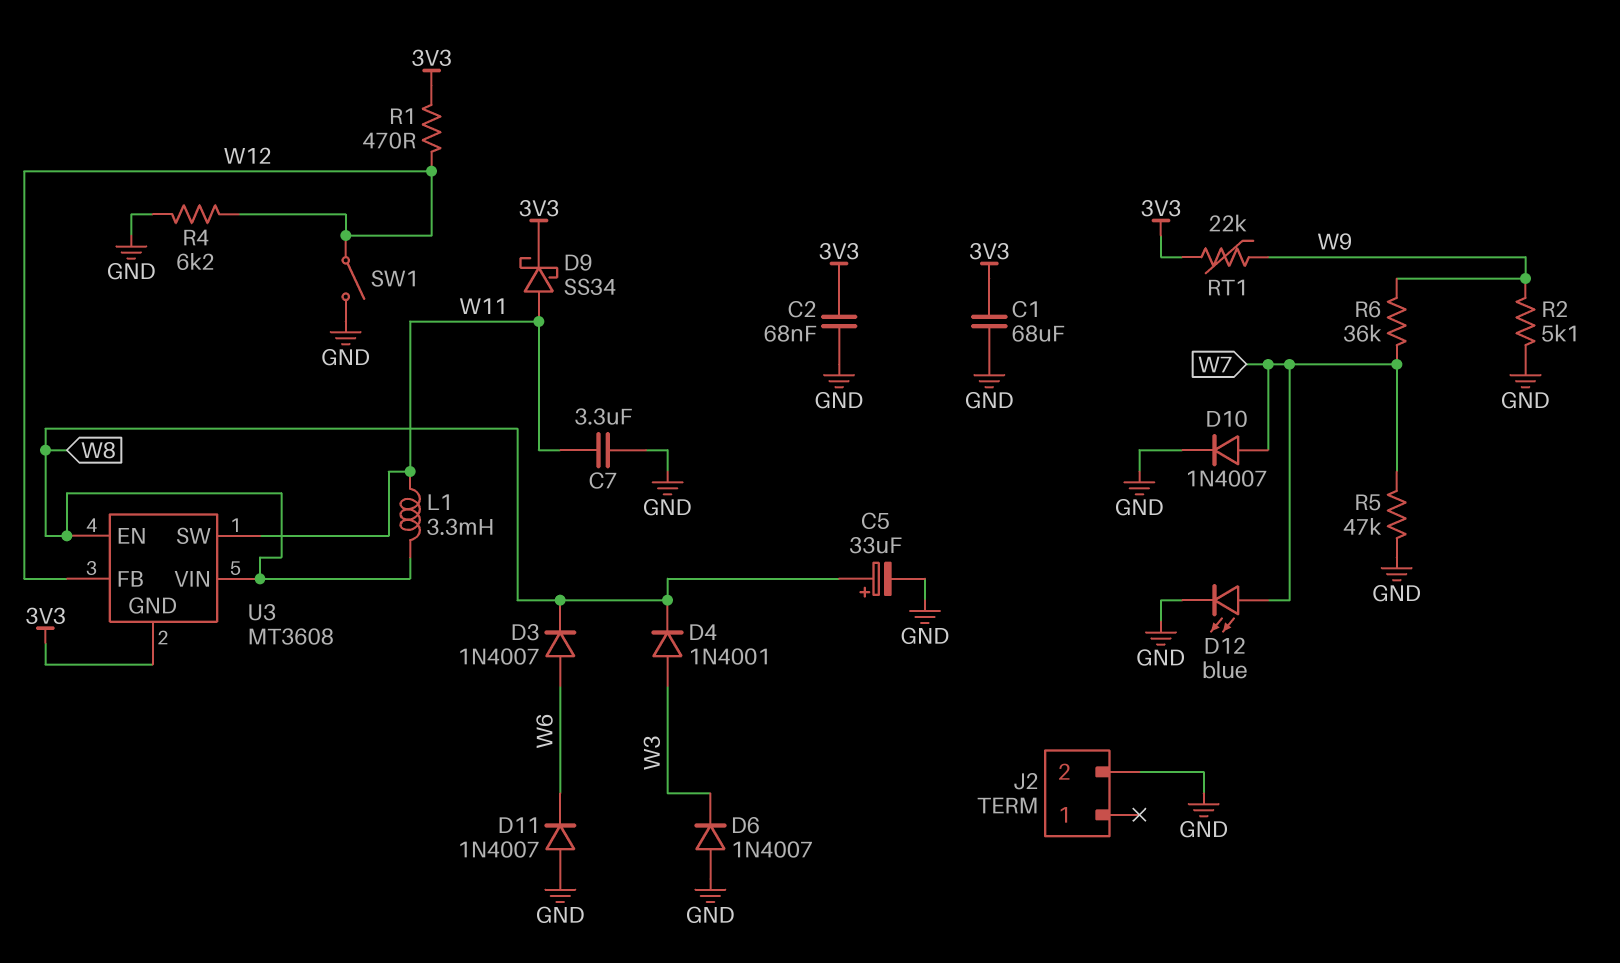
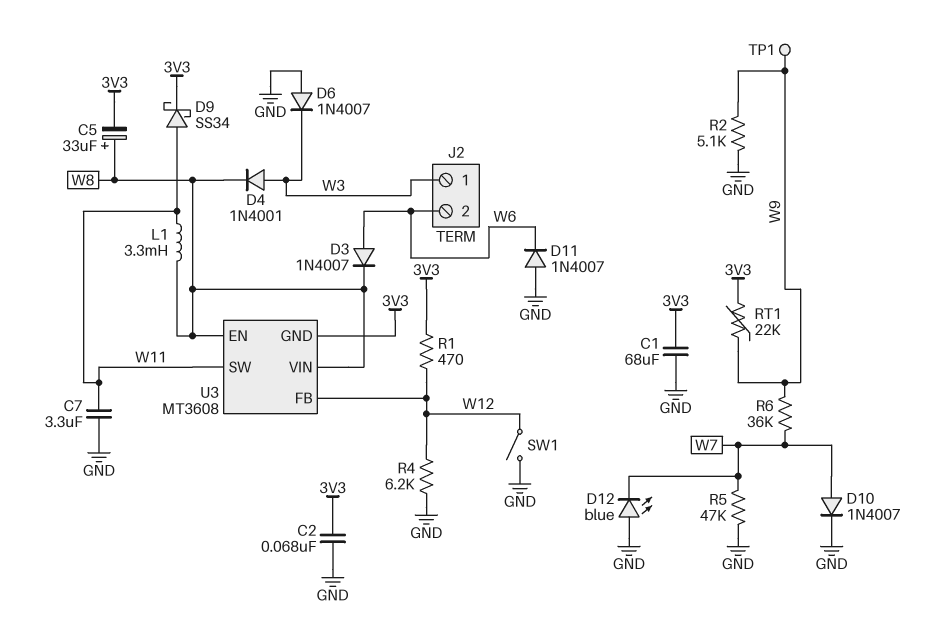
C5: 33uF (plus W8, minus GND) -> 33uF (plus W8, minus 3V3)
D12: LED blue (A W7, K GND) -> LED blue (A GND, K W7)
J2 pin 1: none -> W3
J2 pin 2: GND -> W6
TP1: none -> test point (W9)

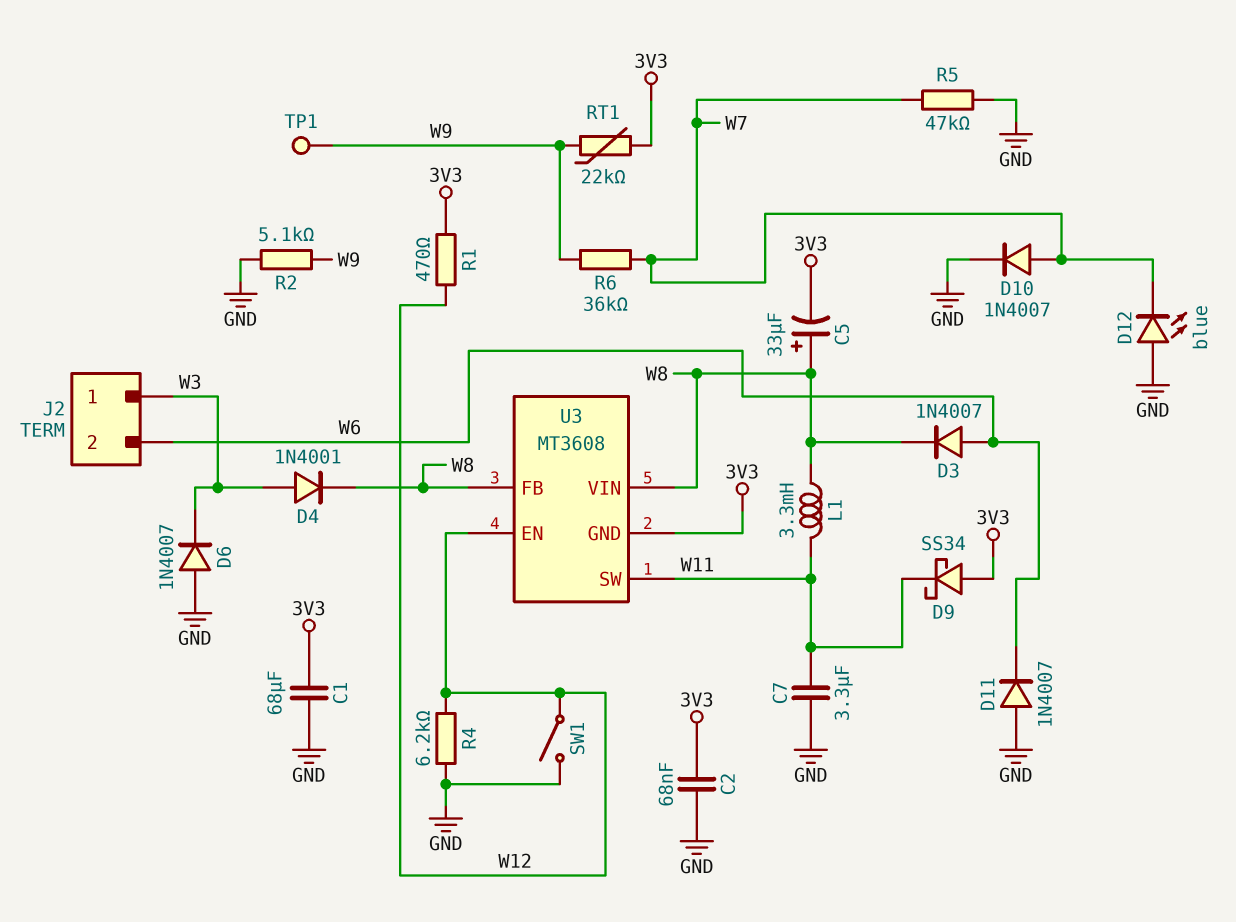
D9: schottky SS34 (A W11, K 3V3) -> schottky SS34 (A 3V3, K W11)
U3 pin EN: W8 -> W12
U3 pin FB: W12 -> W8

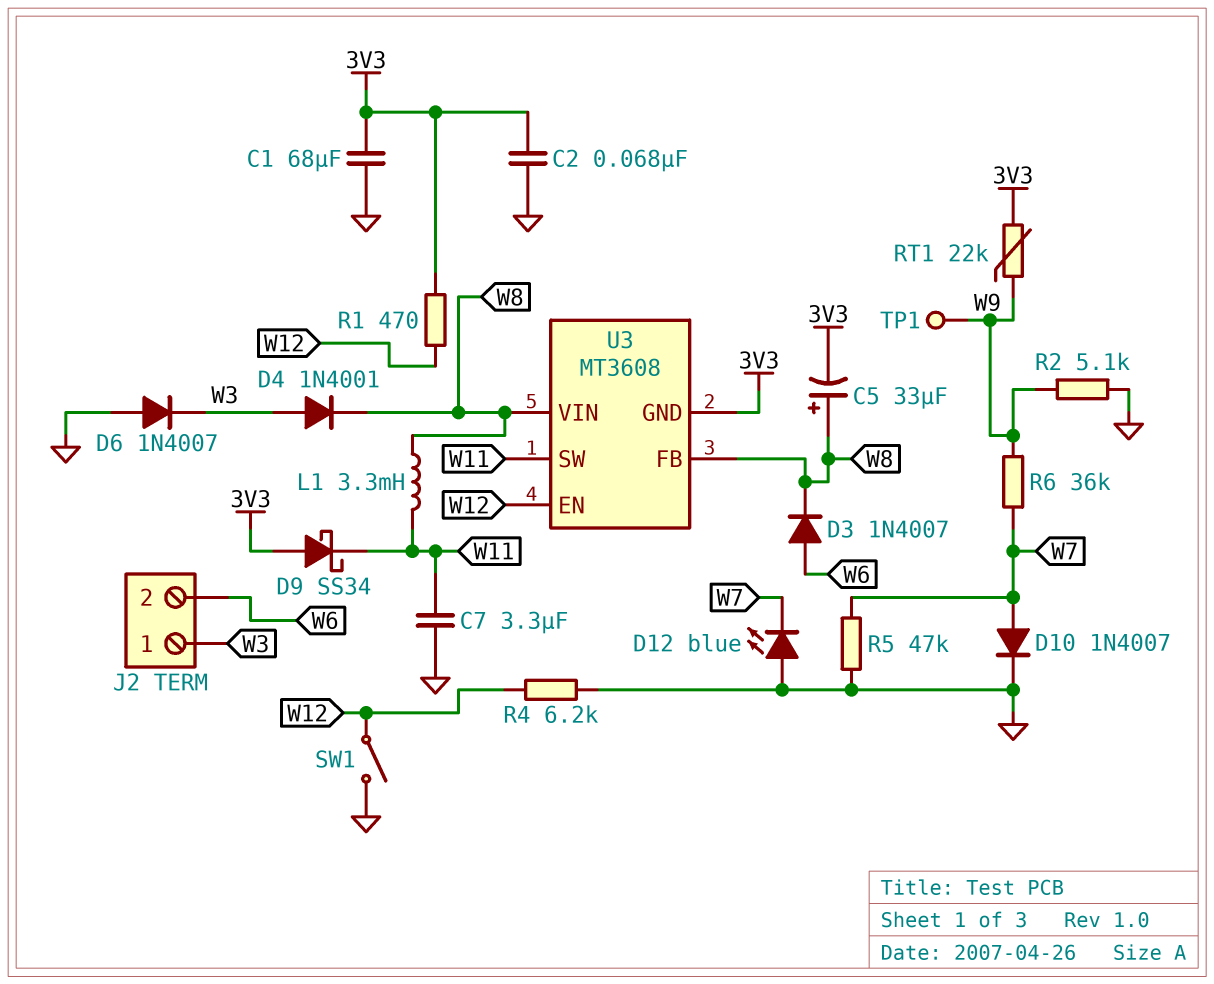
D11: diode 1N4007 (A GND, K W6) -> none

